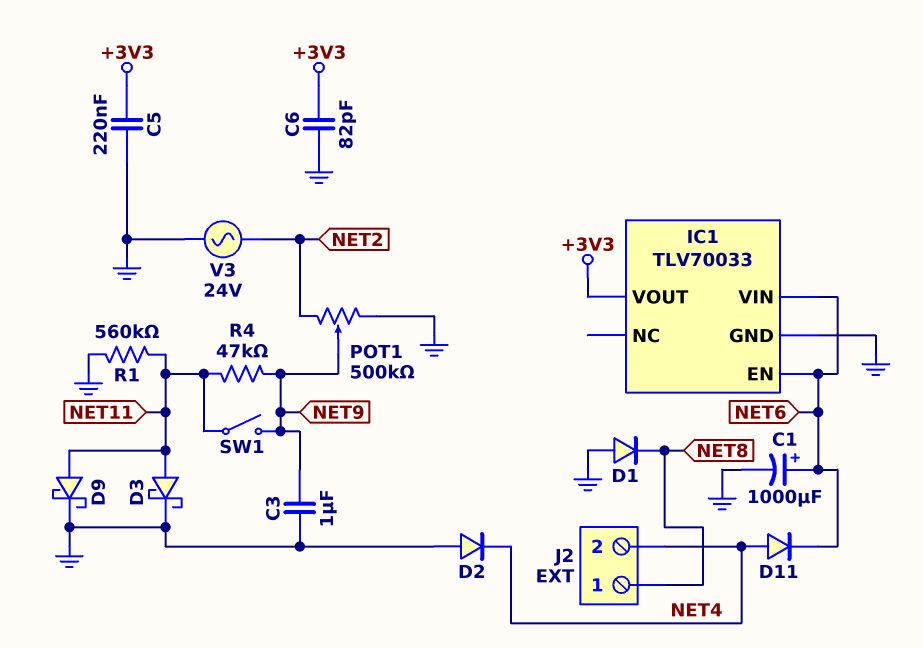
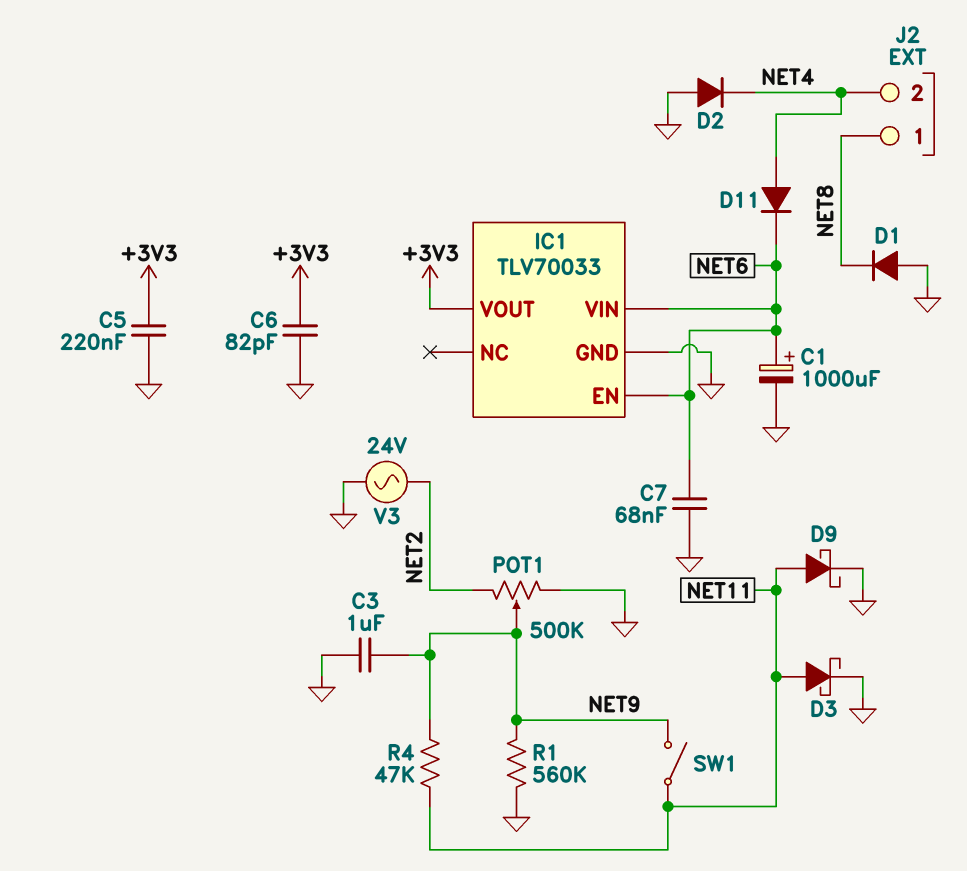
C7: none -> 68nF (GND, NET6)
R1: 560k (GND, NET11) -> 560k (GND, NET9)

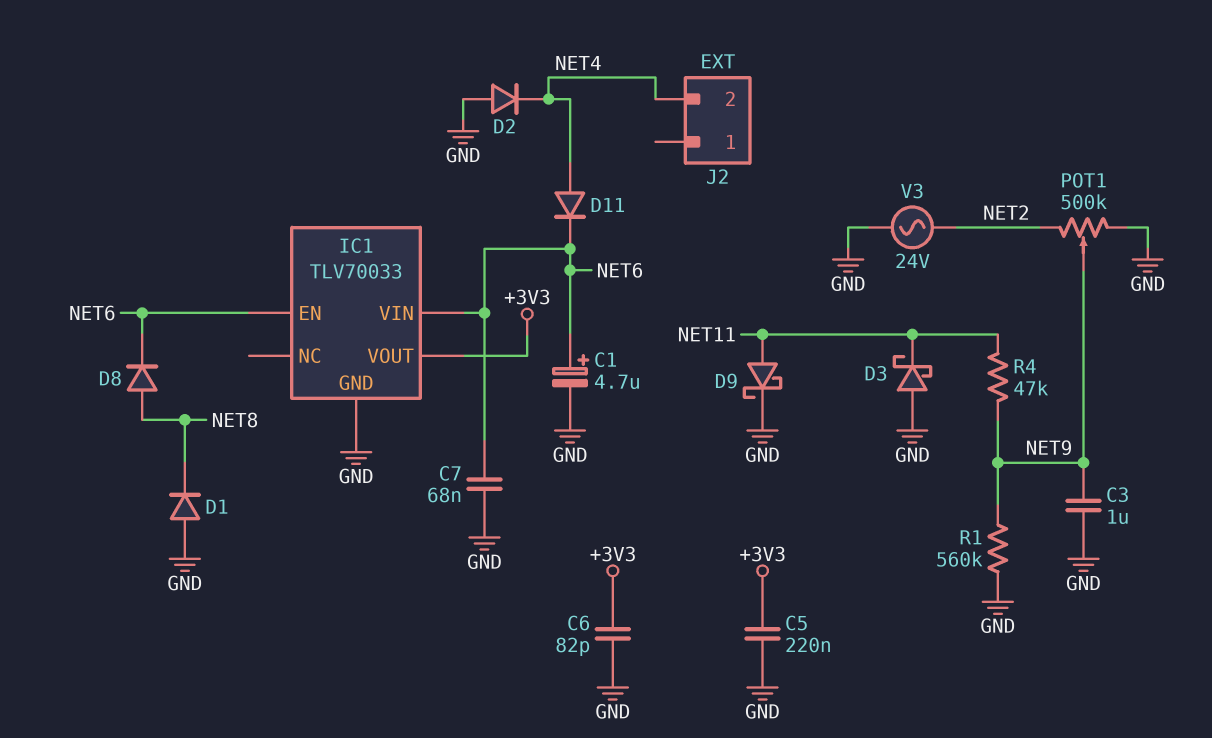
C1: 1000uF (plus NET6, minus GND) -> 4.7uF (plus NET6, minus GND)
D3: schottky (A NET11, K GND) -> schottky (A GND, K NET11)
D8: none -> diode (A NET8, K NET6)
J2 pin 1: NET8 -> none
SW1: switch (NET9, NET11) -> none

